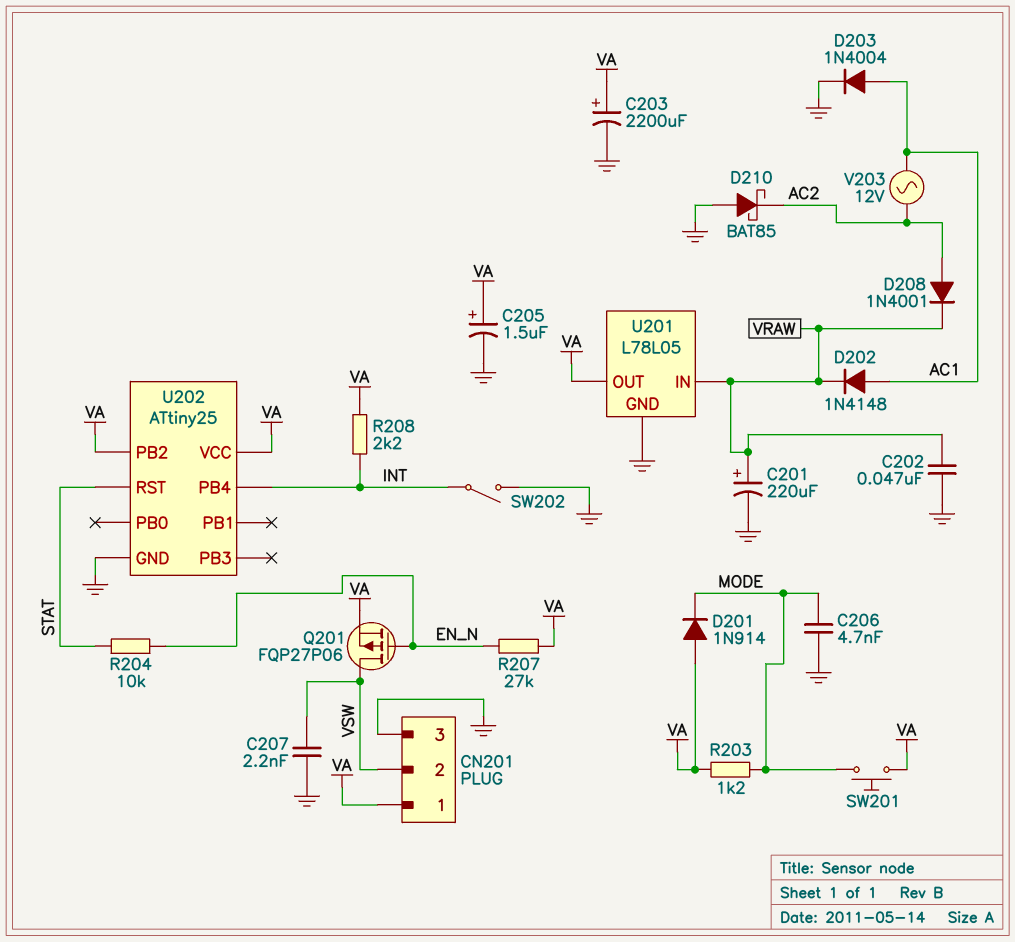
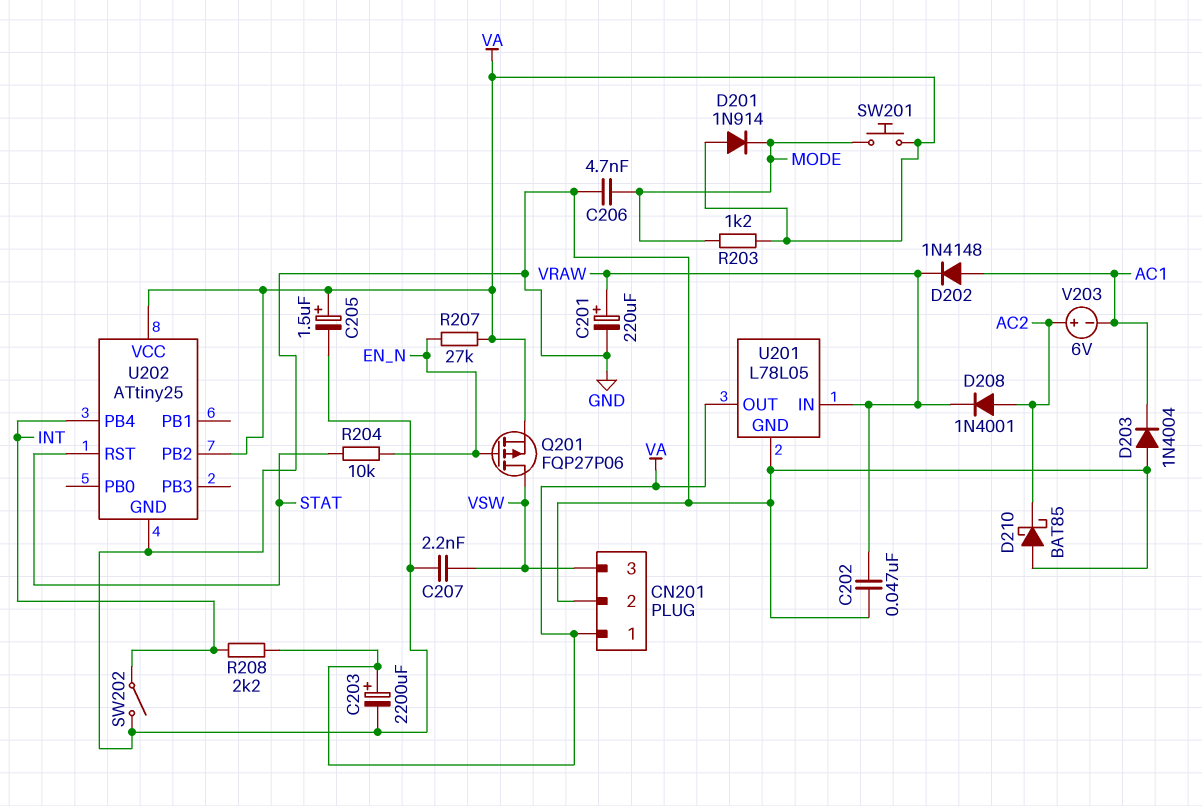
CN201 pin 2: VSW -> GND
CN201 pin 3: GND -> VSW
D203: diode 1N4004 (A AC1, K GND) -> diode 1N4004 (A GND, K AC1)
V203: AC 12V (AC1, AC2) -> 6V (plus AC2, minus AC1)

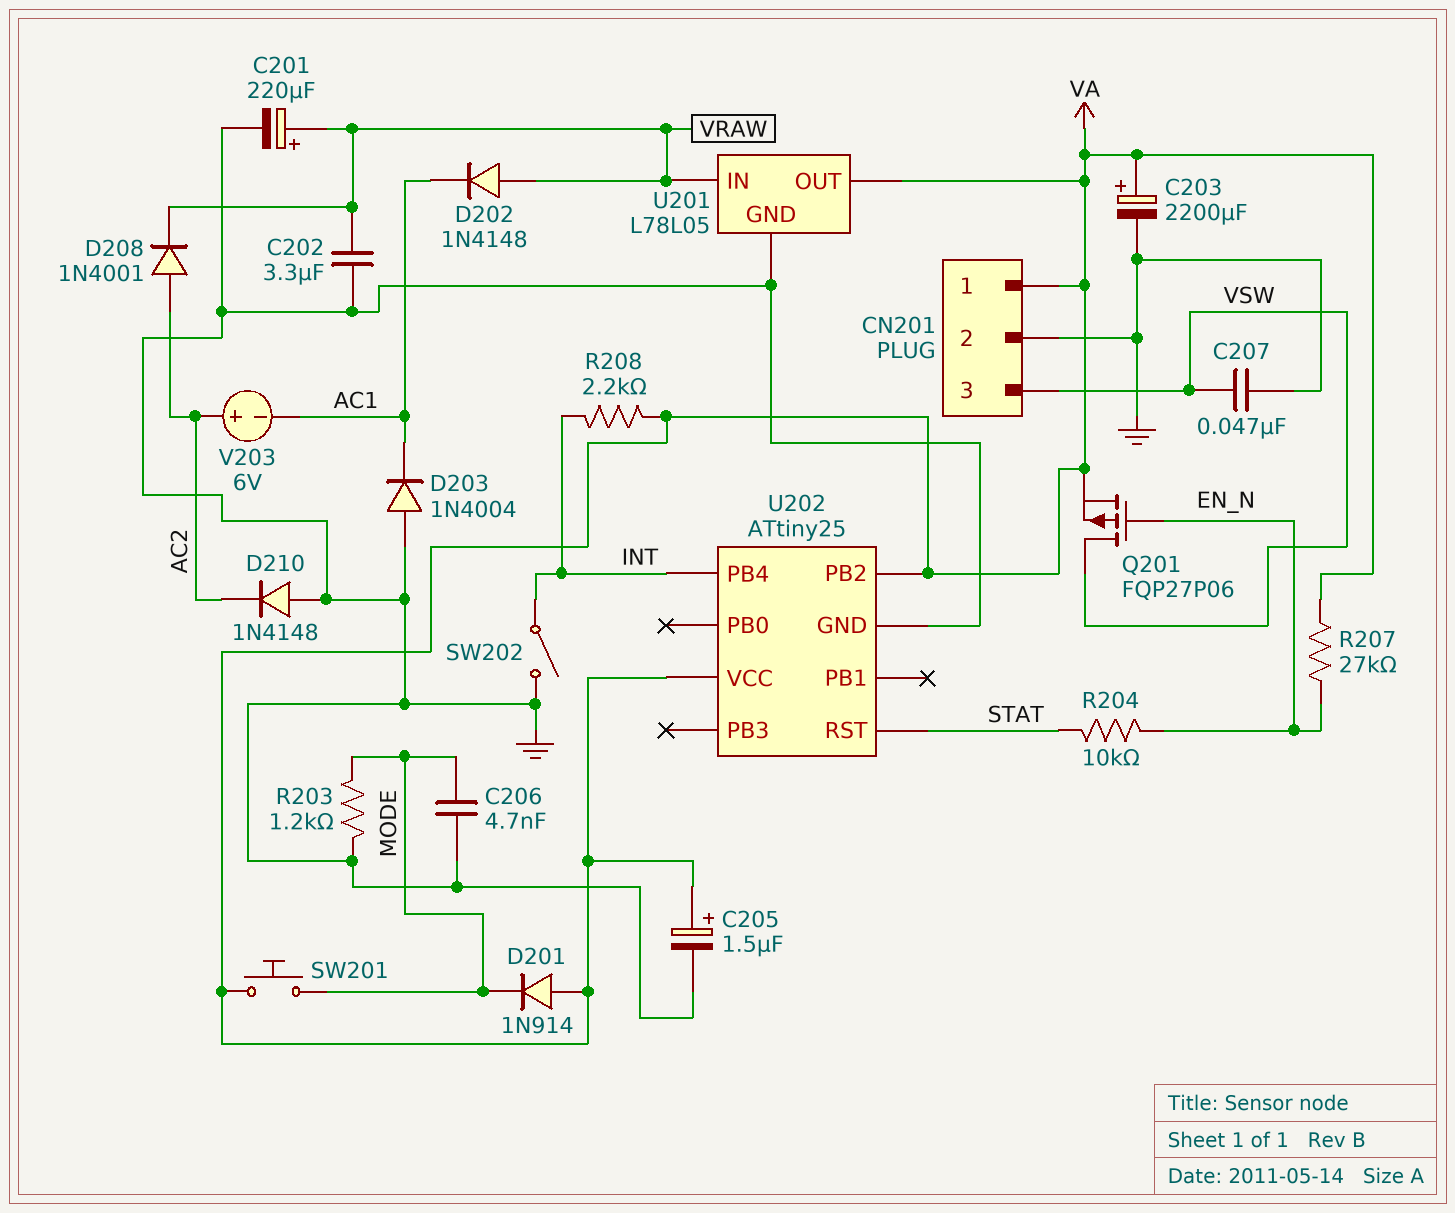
C202: 47nF (GND, VRAW) -> 3.3uF (GND, VRAW)
C207: 2.2nF (GND, VSW) -> 47nF (GND, VSW)
D202: diode 1N4148 (A AC1, K VRAW) -> diode 1N4148 (A VRAW, K AC1)
D210: schottky BAT85 (A GND, K AC2) -> diode 1N4148 (A GND, K AC2)
R203: 1.2k (MODE, VA) -> 1.2k (GND, MODE)

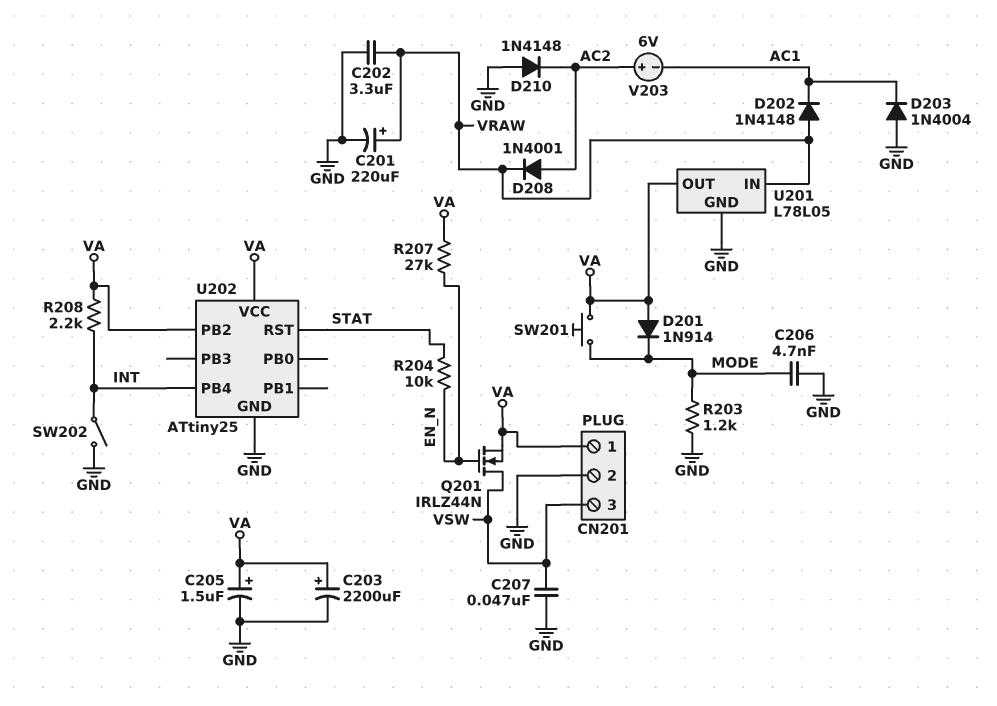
Q201: PMOS FQP27P06 (G EN_N, D VSW, S VA) -> NMOS IRLZ44N (G EN_N, D VSW, S VA)

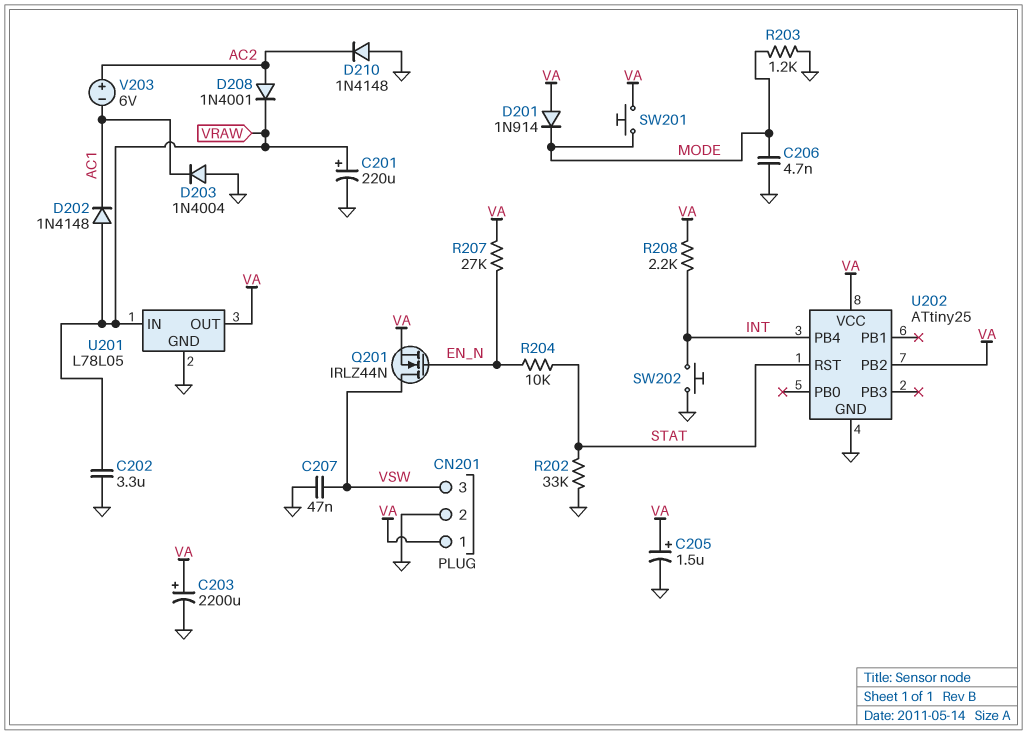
R202: none -> 33k (GND, STAT)
SW202: switch (GND, INT) -> button (GND, INT)

